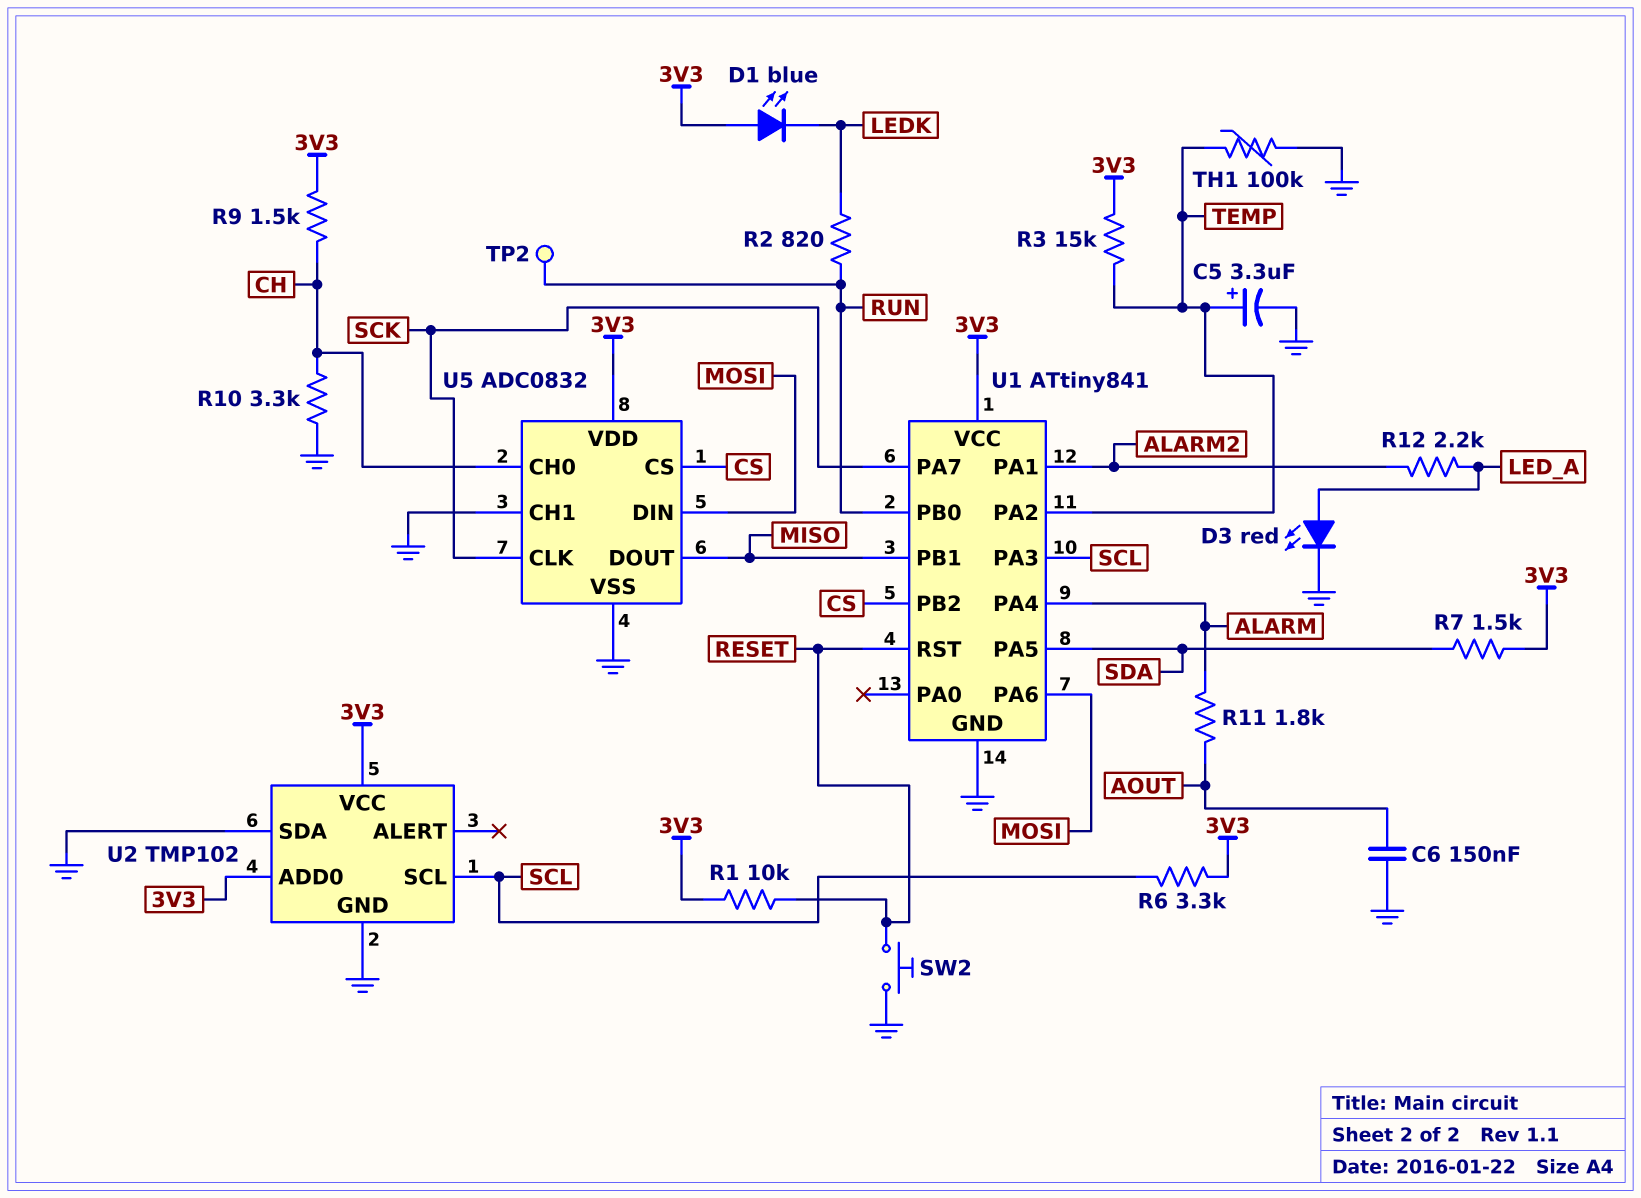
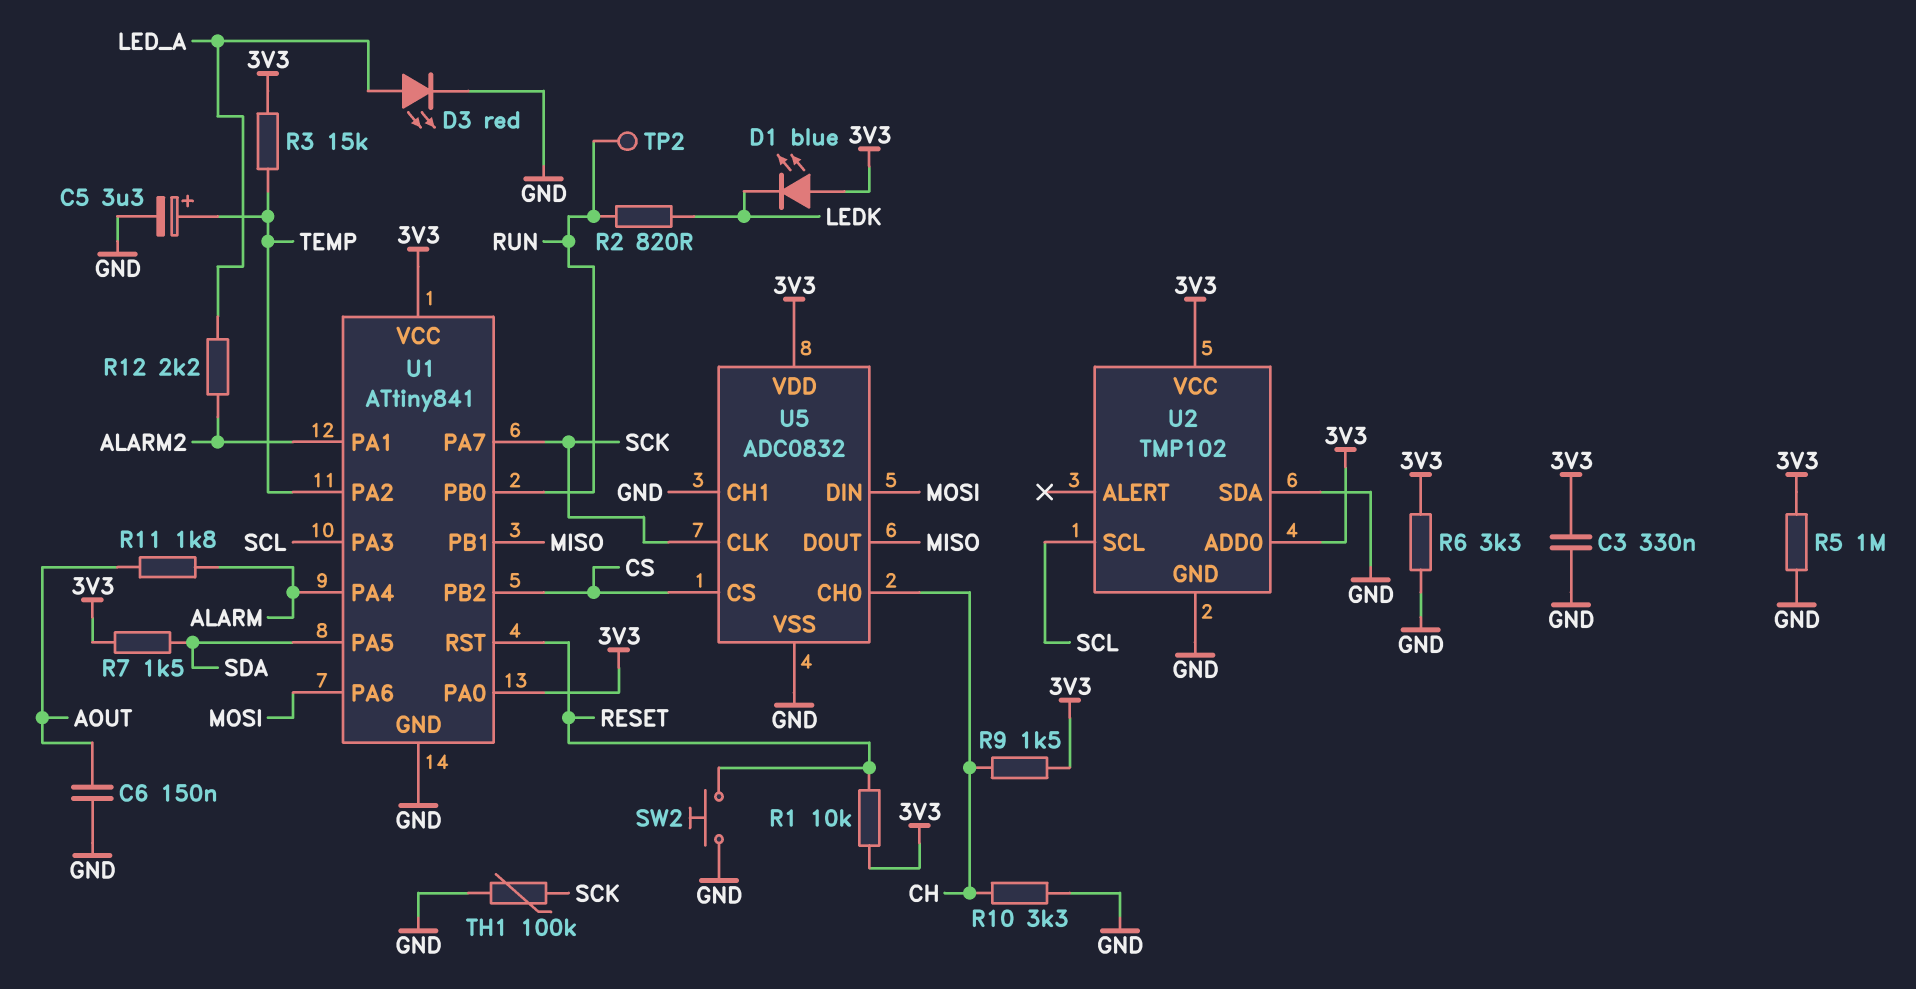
C3: none -> 330nF (3V3, GND)
R5: none -> 1M (3V3, GND)
R6: 3.3k (3V3, SCL) -> 3.3k (3V3, GND)
TH1: 100k (GND, TEMP) -> 100k (GND, SCK)
U1 pin PA0: none -> 3V3

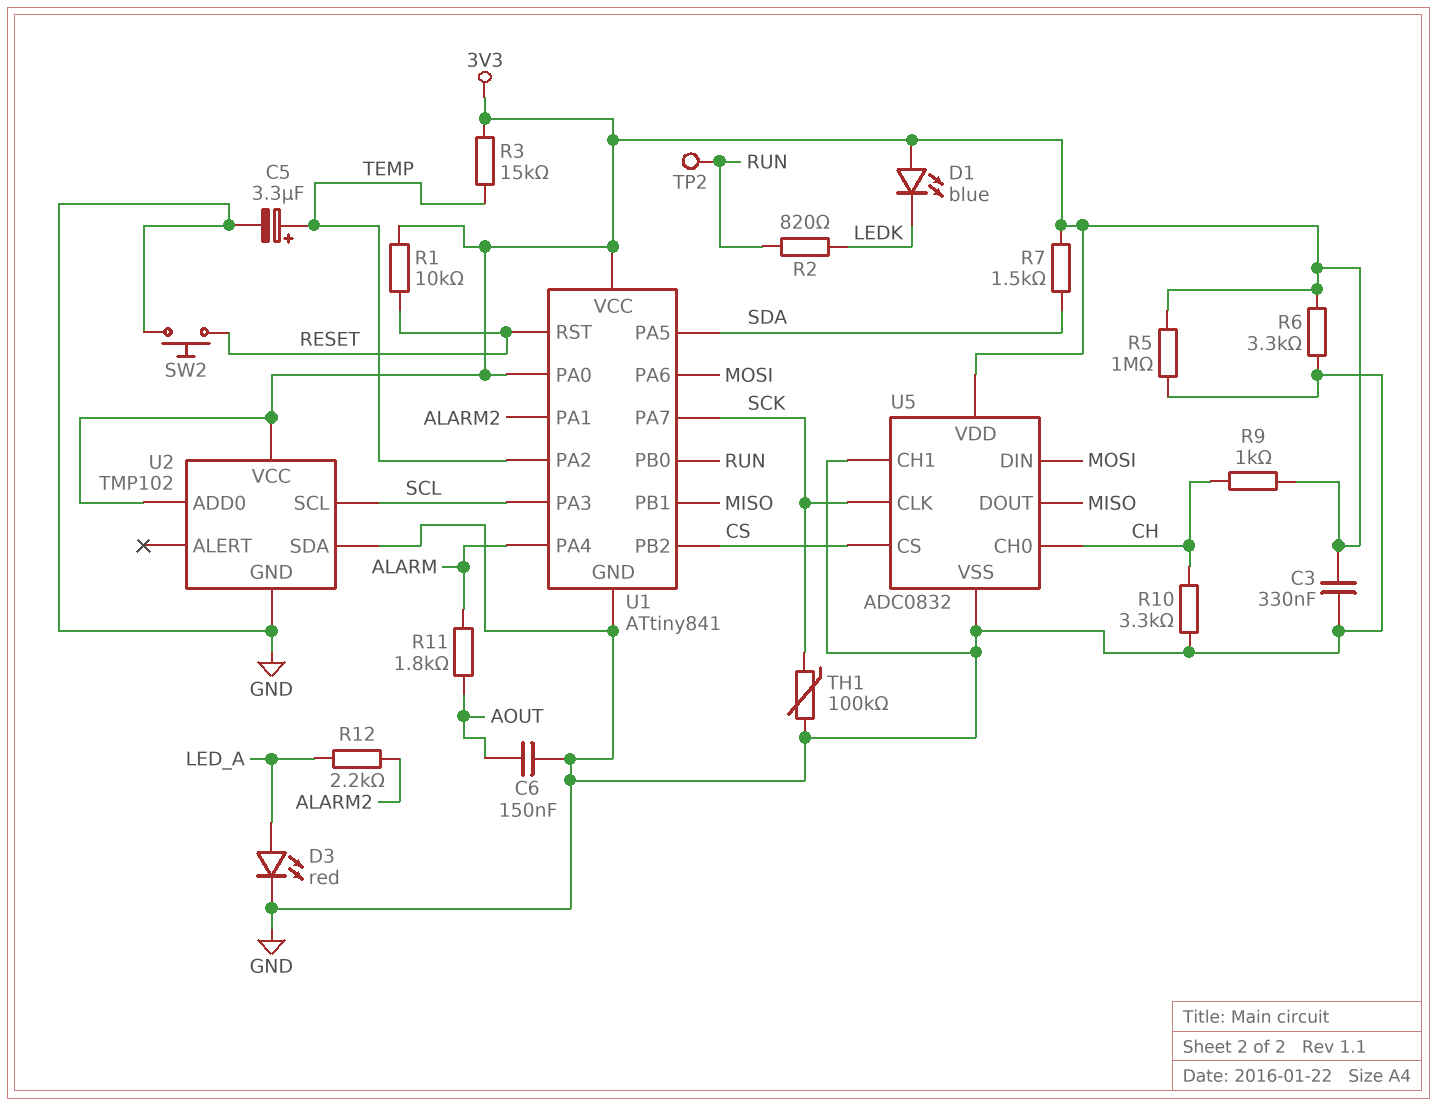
R9: 1.5k (3V3, CH) -> 1k (3V3, CH)

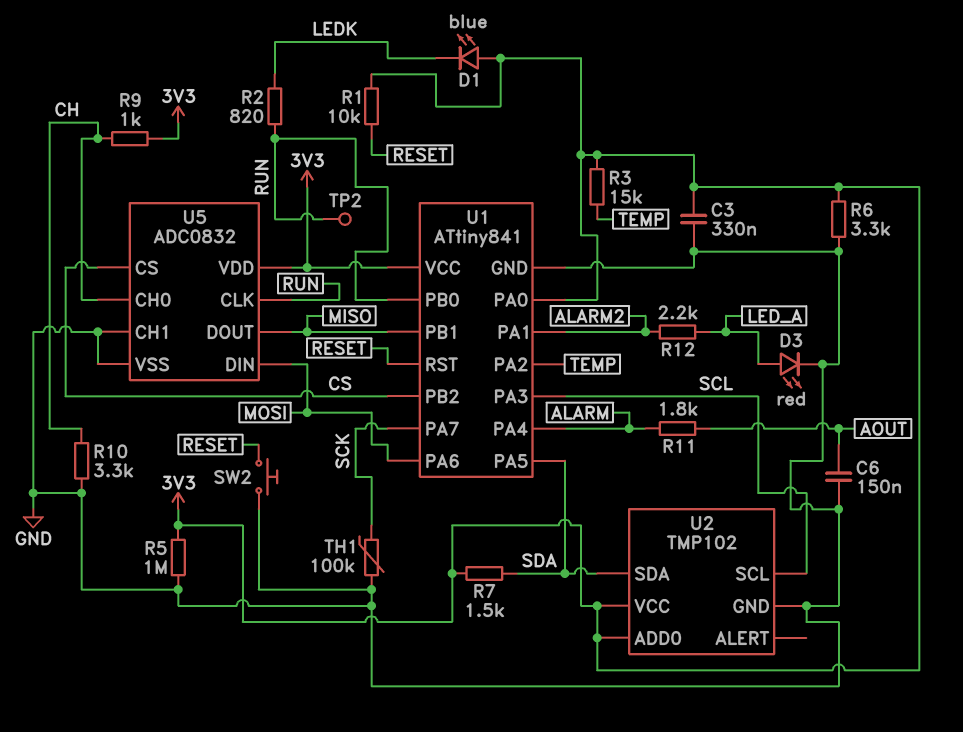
C5: 3.3uF (plus TEMP, minus GND) -> none
U2 pin SDA: GND -> SDA
U5 pin CLK: SCK -> RUN

